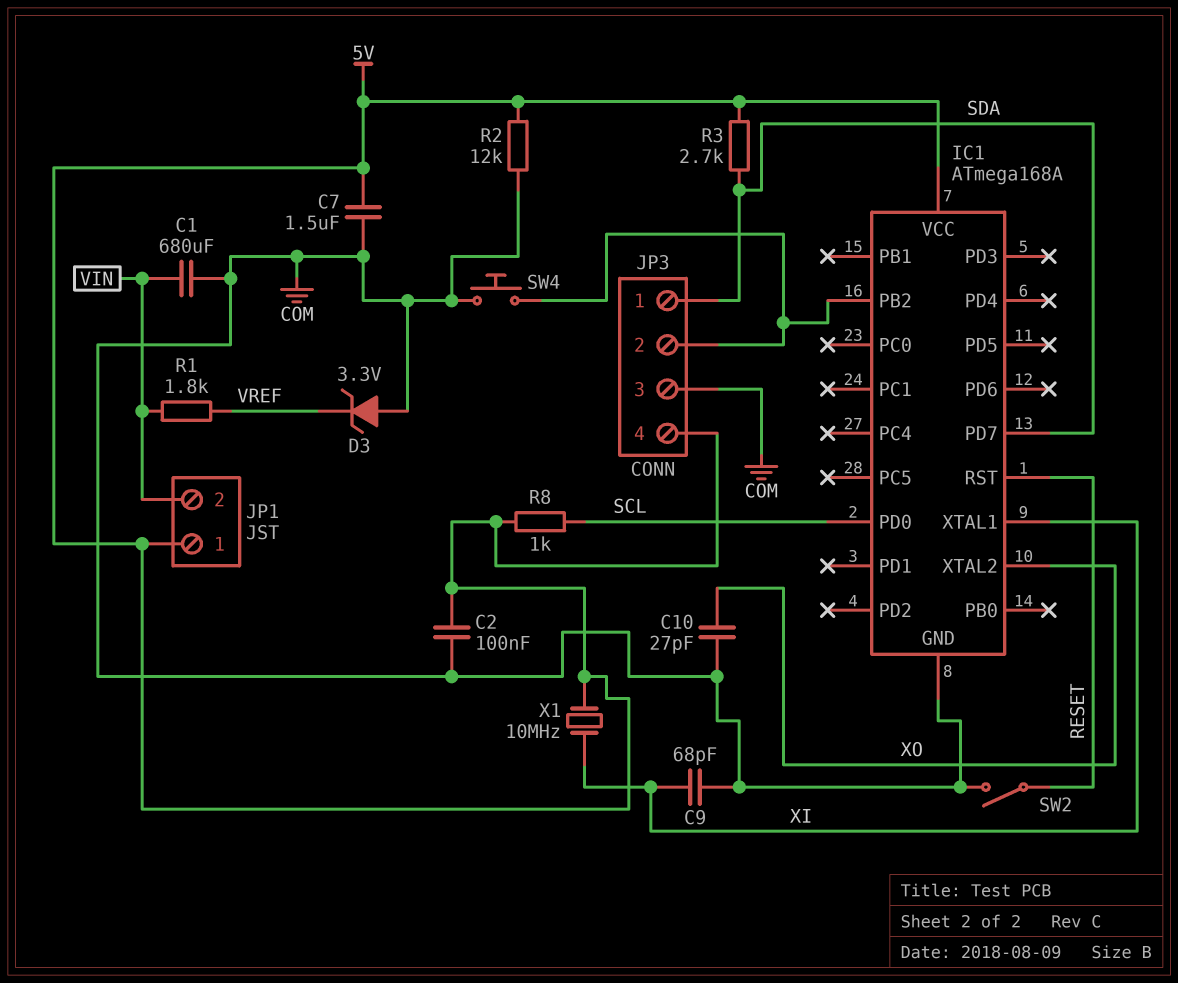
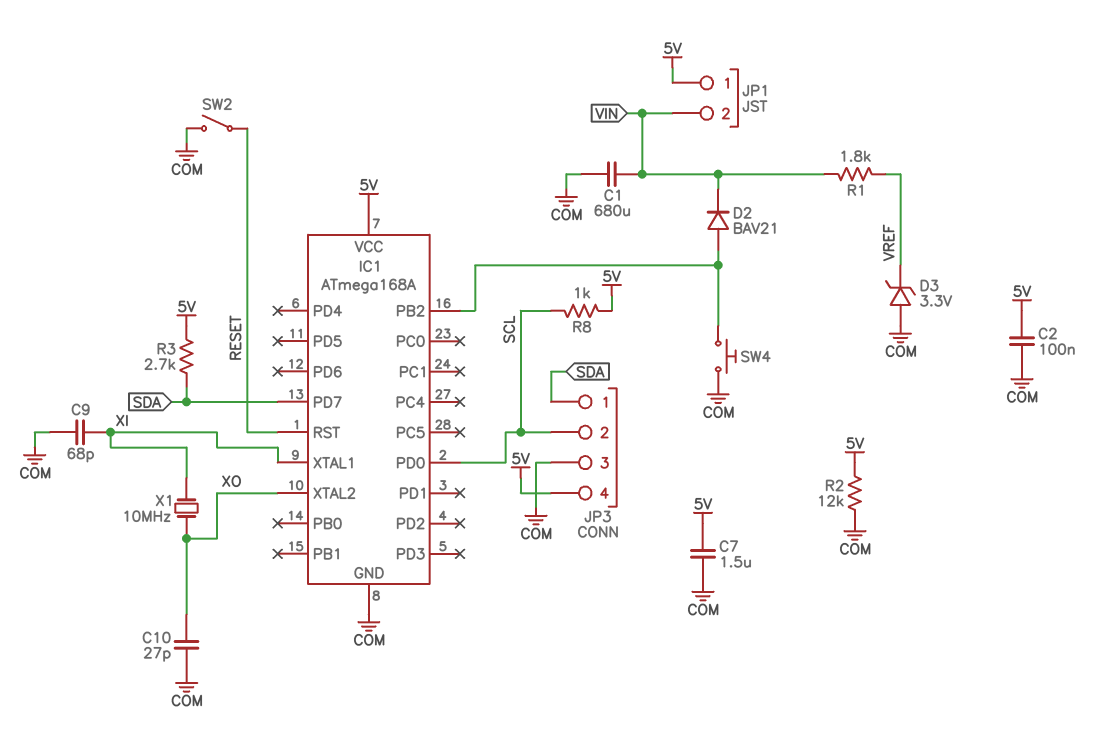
D2: none -> diode BAV21 (A IC1/PB2, K VIN)
JP3 pin 2: IC1/PB2 -> SCL
X1: 10MHz (5V, XI) -> 10MHz (XI, XO)

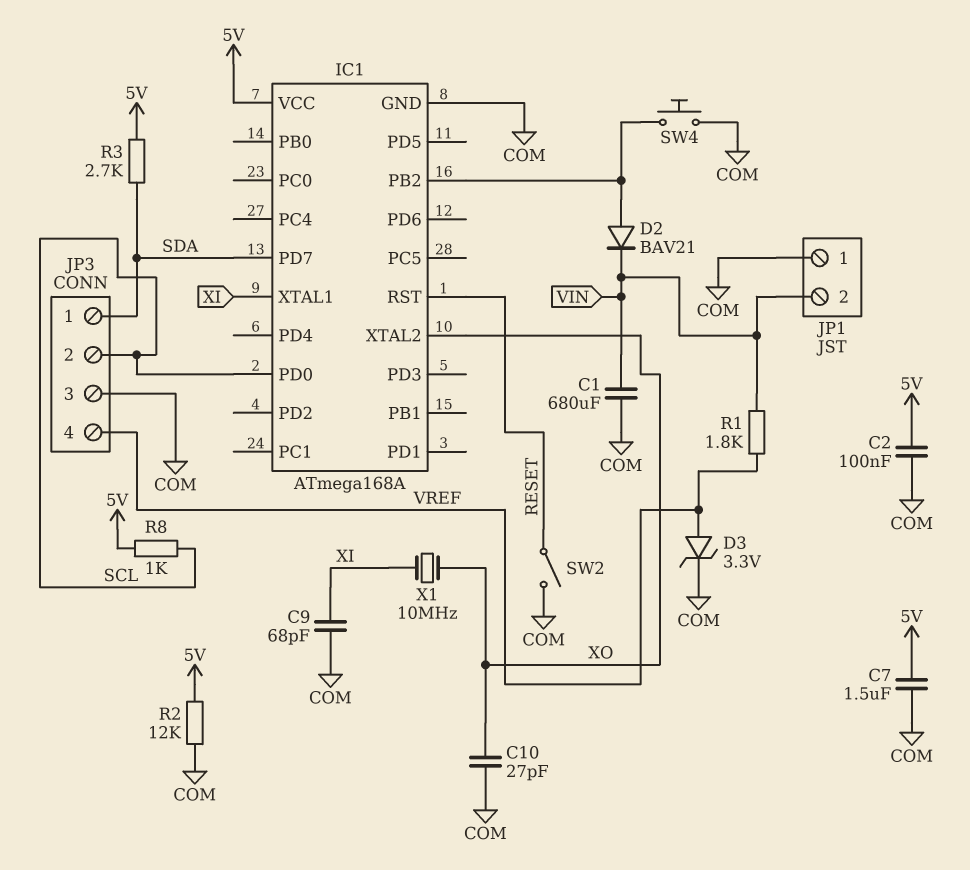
D3: zener 3.3V (A COM, K VREF) -> zener 3.3V (A VREF, K COM)
JP1 pin 1: 5V -> COM
JP3 pin 4: 5V -> VREF

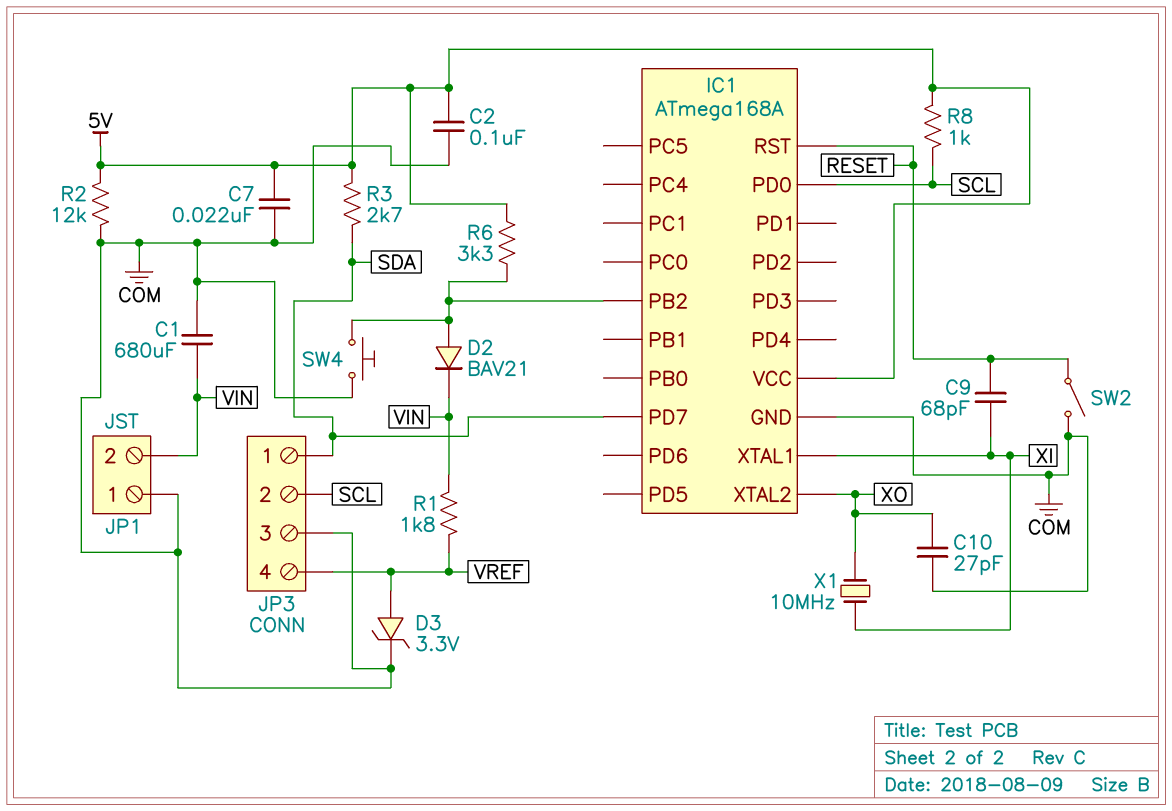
C7: 1.5uF (5V, COM) -> 22nF (5V, COM)
C9: 68pF (COM, XI) -> 68pF (RESET, XI)
R6: none -> 3.3k (5V, IC1/PB2)

